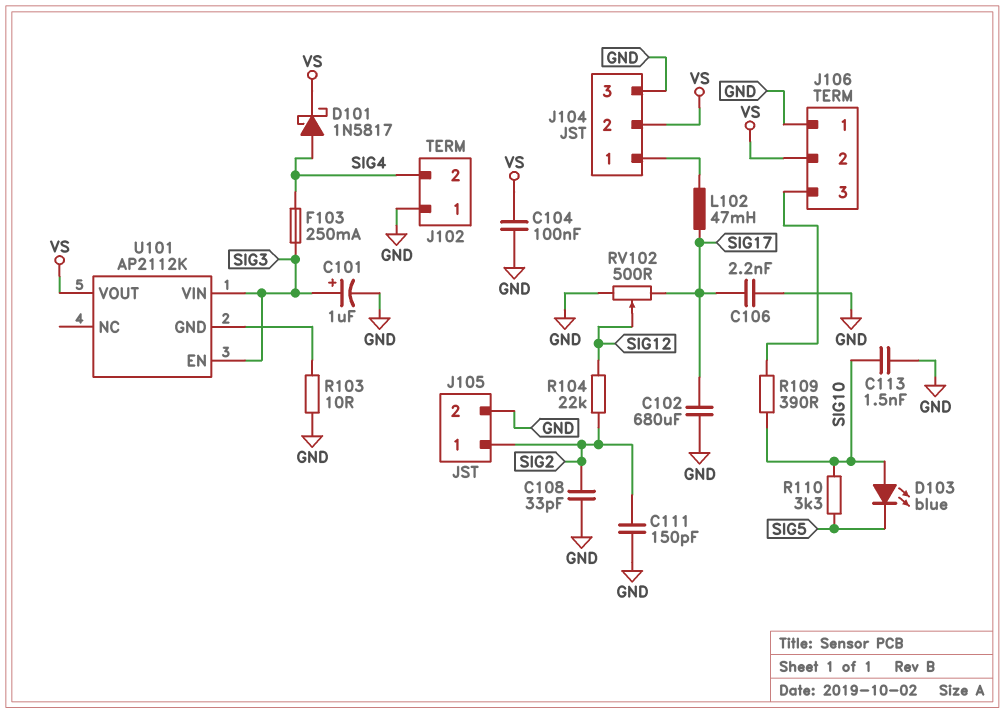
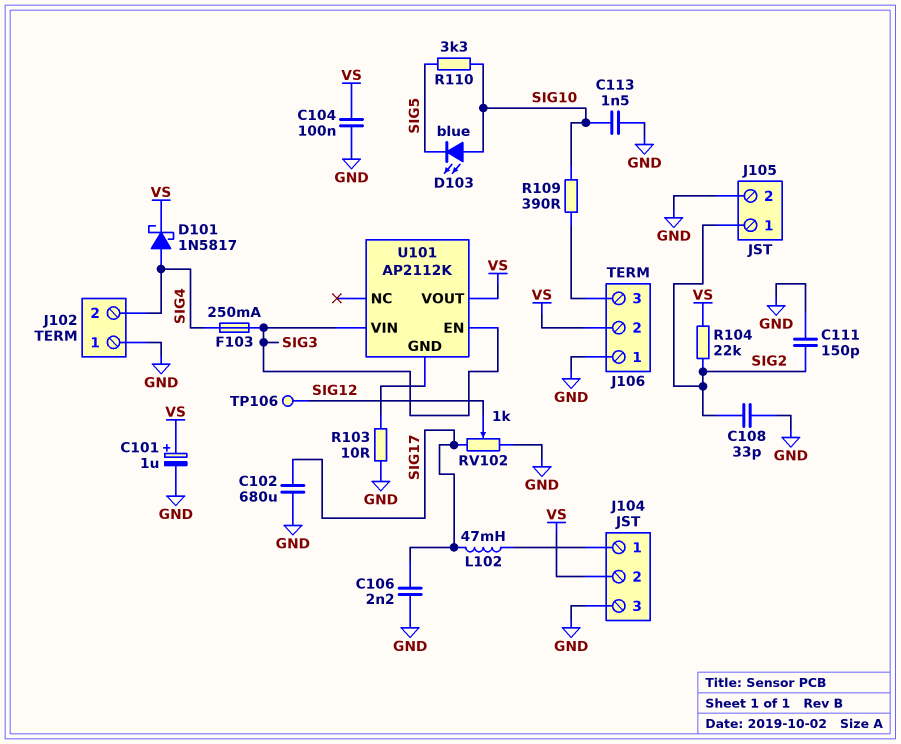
C101: 1uF (plus SIG3, minus GND) -> 1uF (plus VS, minus GND)
R104: 22k (SIG2, SIG12) -> 22k (SIG2, VS)
RV102: 500 (GND, SIG17, wiper SIG12) -> 1k (GND, SIG17, wiper SIG12)
TP106: none -> test point (SIG12)

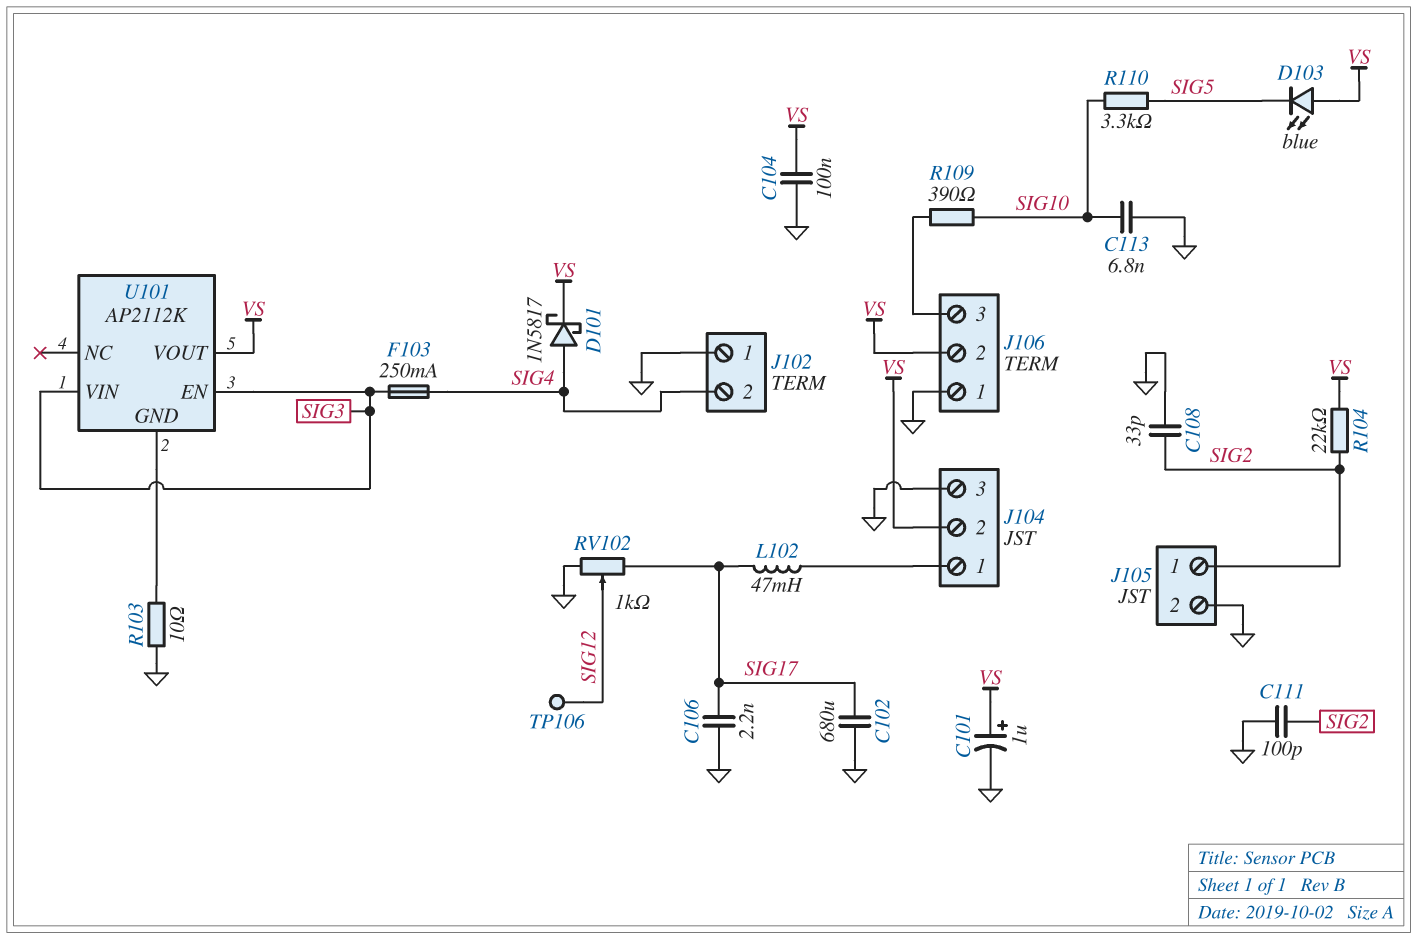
C111: 150pF (GND, SIG2) -> 100pF (GND, SIG2)
C113: 1.5nF (GND, SIG10) -> 6.8nF (GND, SIG10)
D103: LED blue (A SIG10, K SIG5) -> LED blue (A VS, K SIG5)

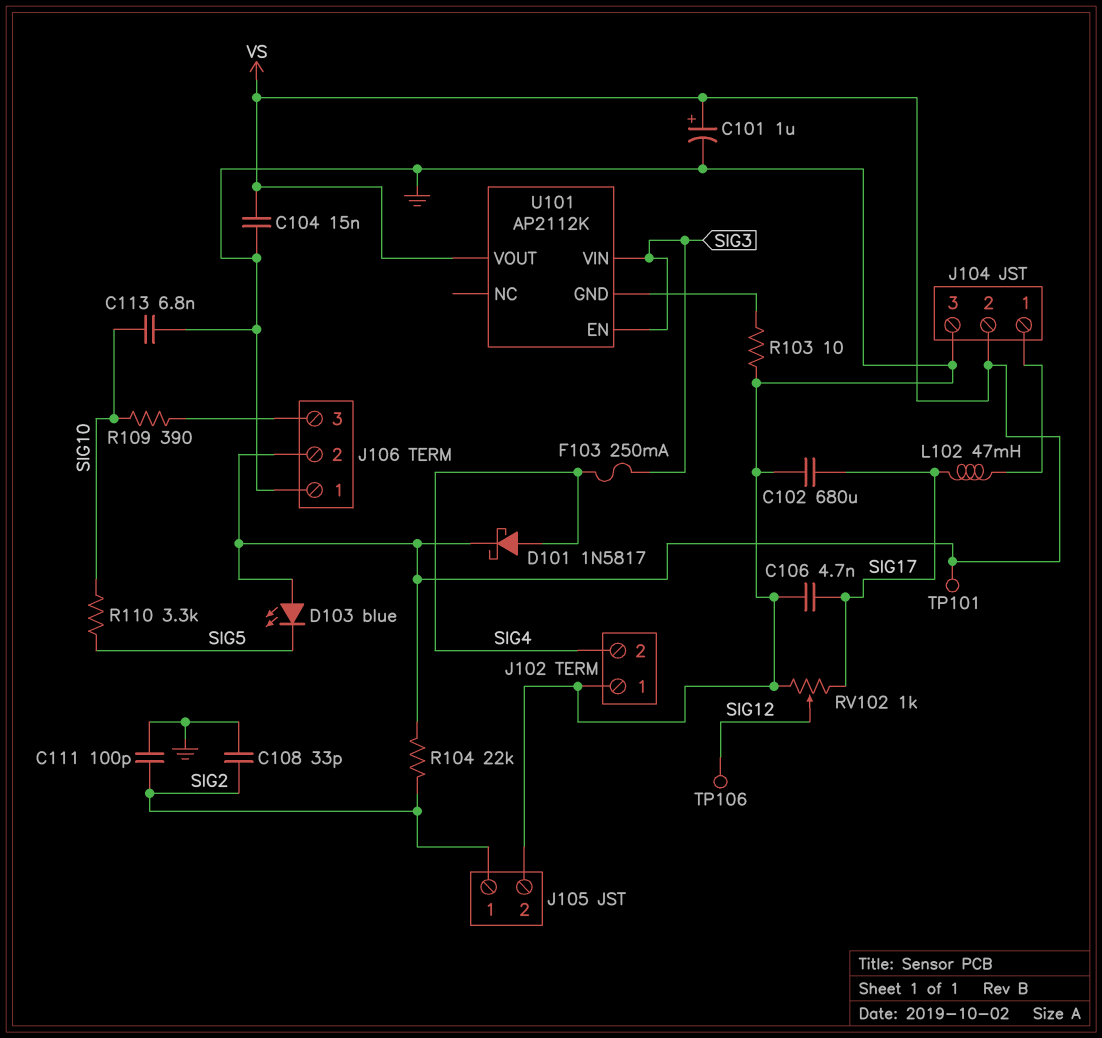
C104: 100nF (GND, VS) -> 15nF (GND, VS)
C106: 2.2nF (GND, SIG17) -> 4.7nF (GND, SIG17)
TP101: none -> test point (VS)

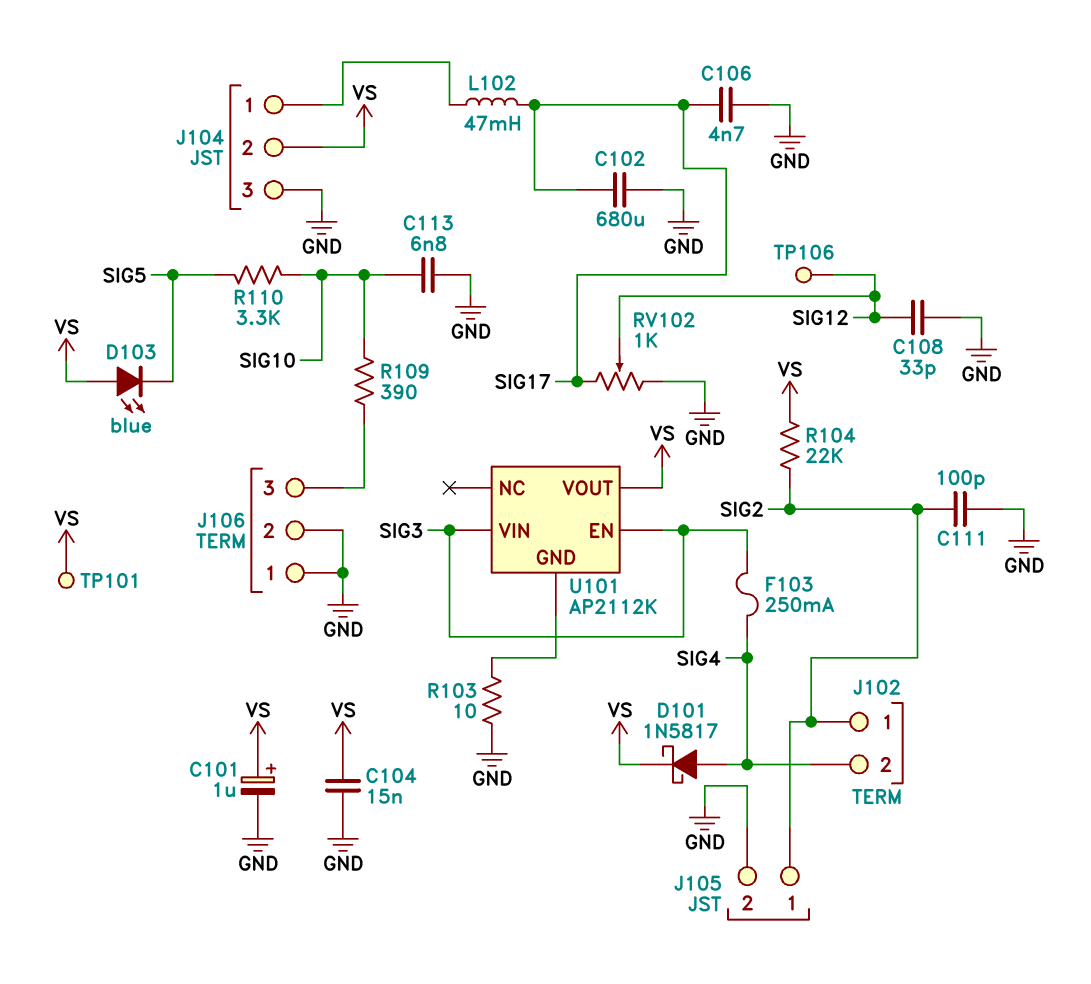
C108: 33pF (GND, SIG2) -> 33pF (GND, SIG12)
J102 pin 1: GND -> SIG2
J106 pin 2: VS -> GND

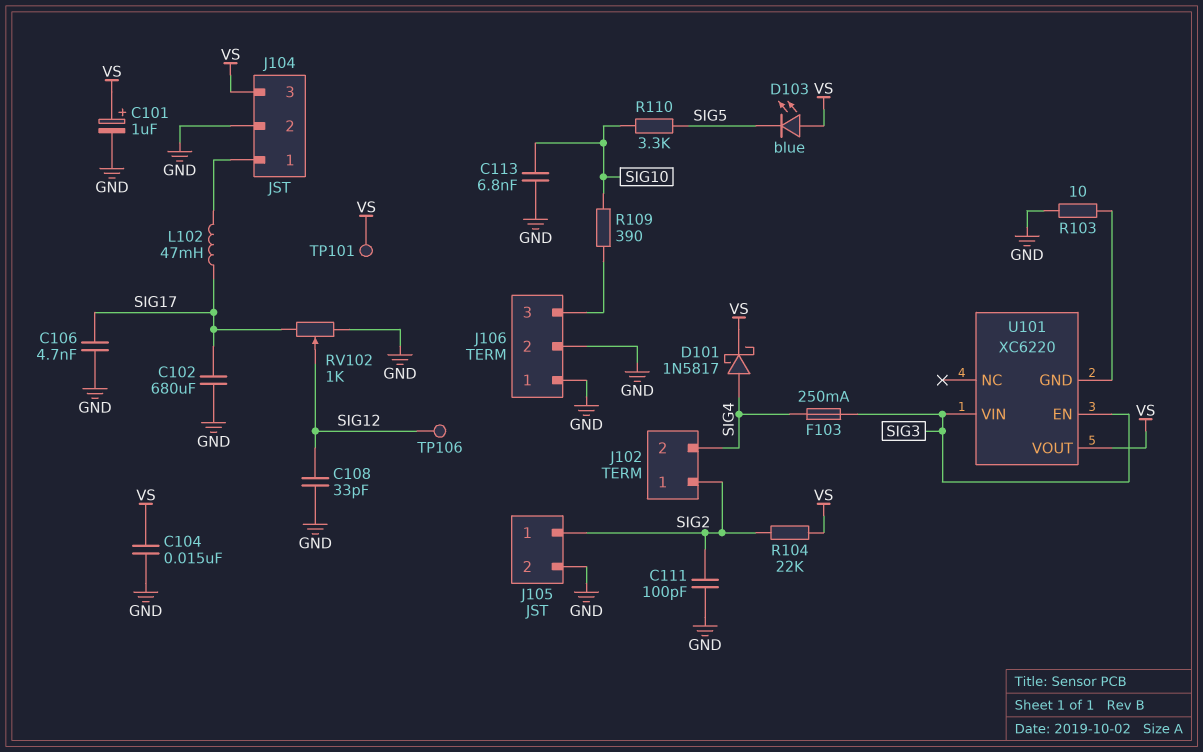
J104 pin 2: VS -> GND
J104 pin 3: GND -> VS
U101: AP2112K -> XC6220

